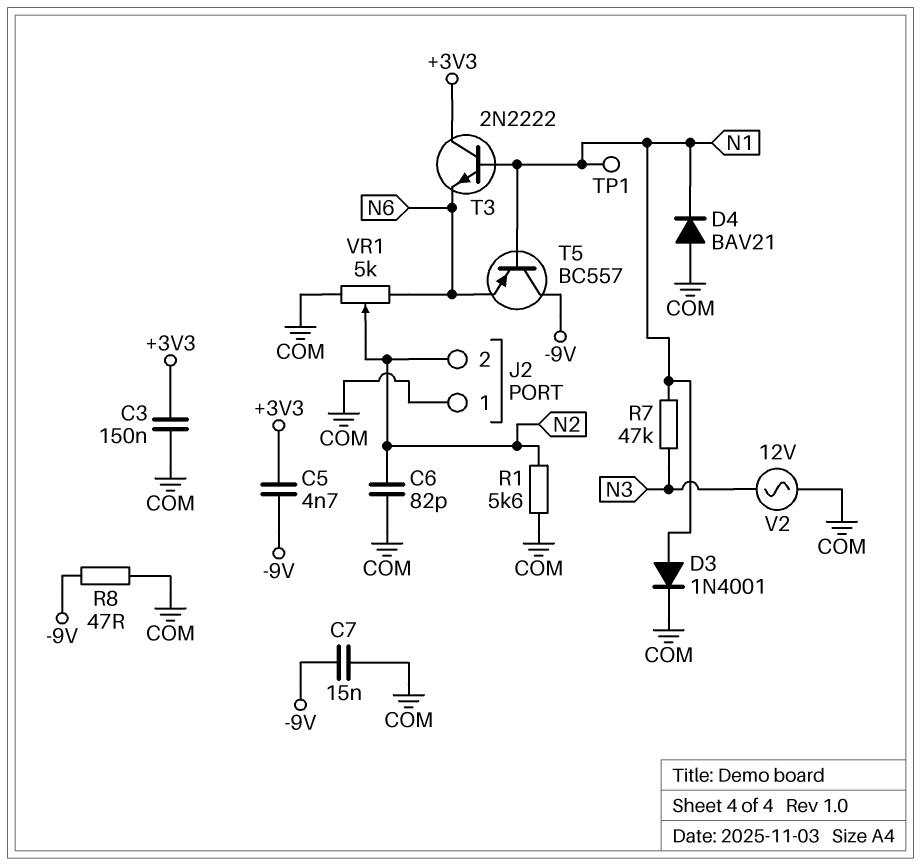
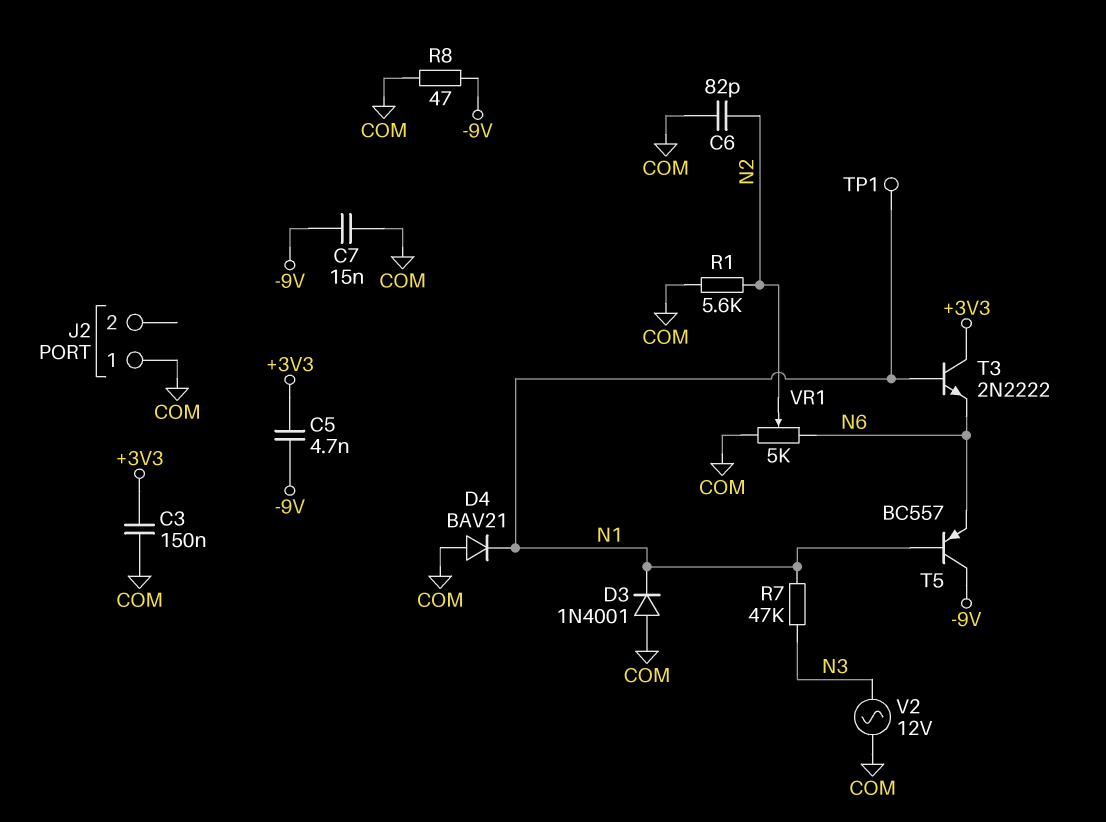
D3: diode 1N4001 (A N1, K COM) -> diode 1N4001 (A COM, K N1)
J2 pin 2: N2 -> none

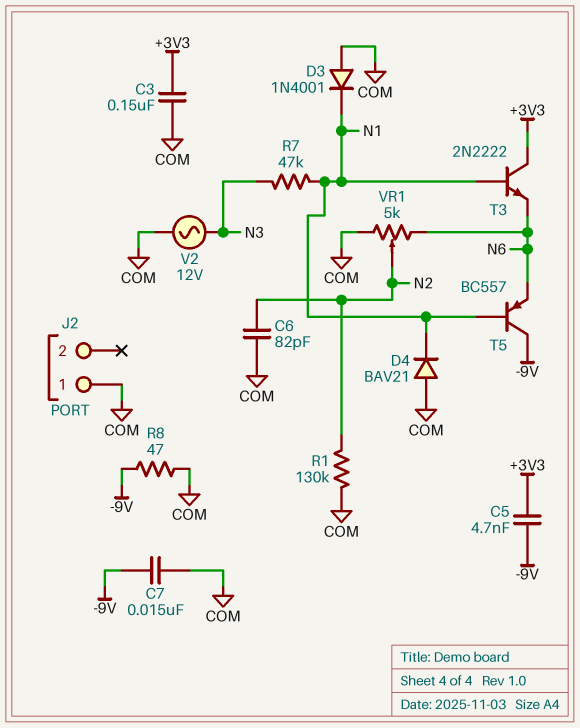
R1: 5.6k (COM, N2) -> 130k (COM, N2)
TP1: test point (N1) -> none

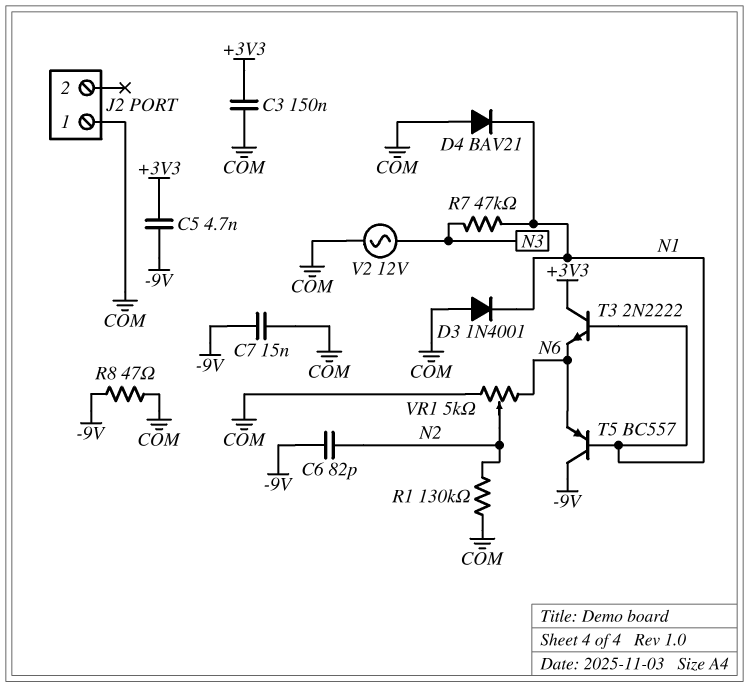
C6: 82pF (COM, N2) -> 82pF (-9V, N2)

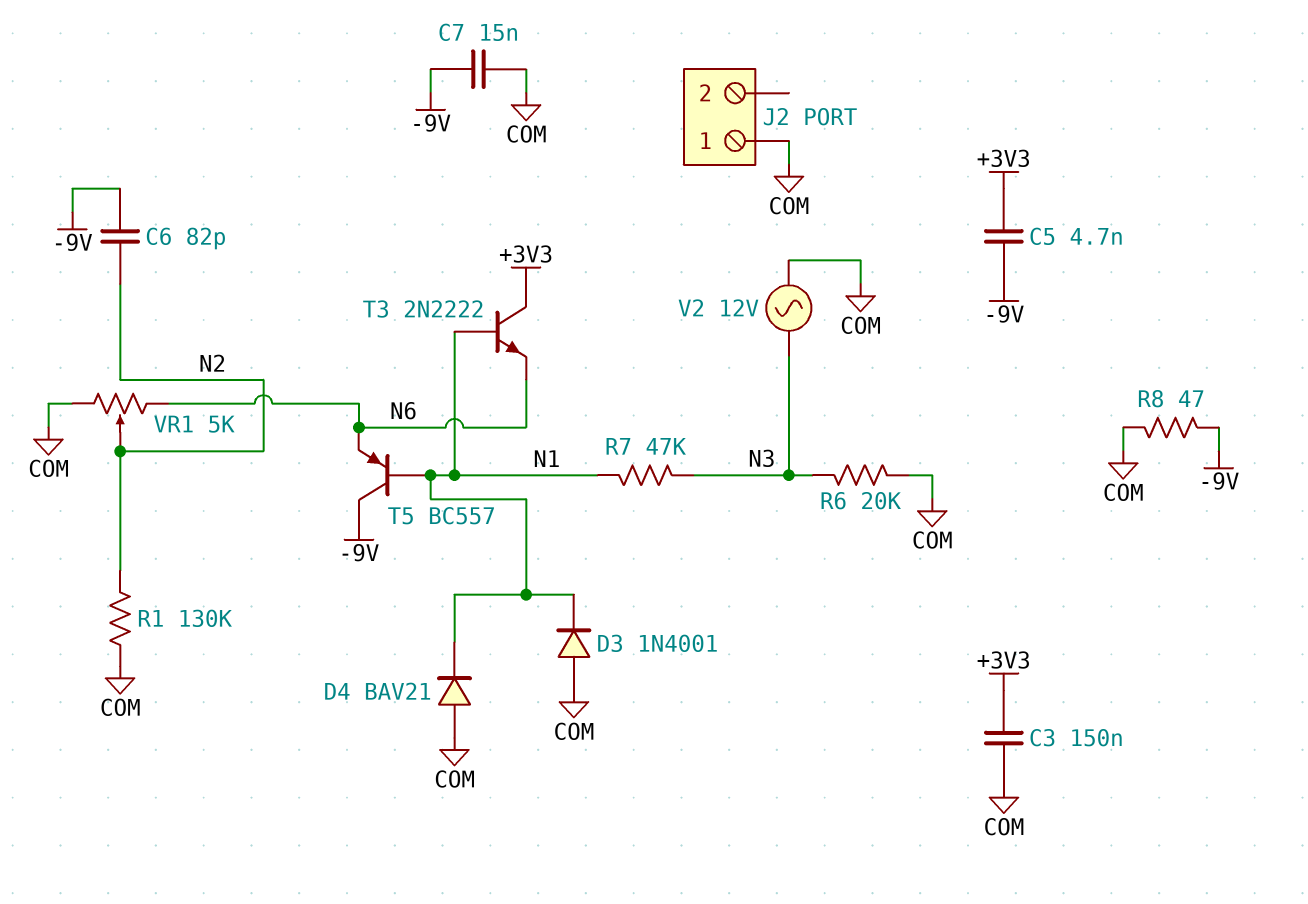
R6: none -> 20k (COM, N3)

